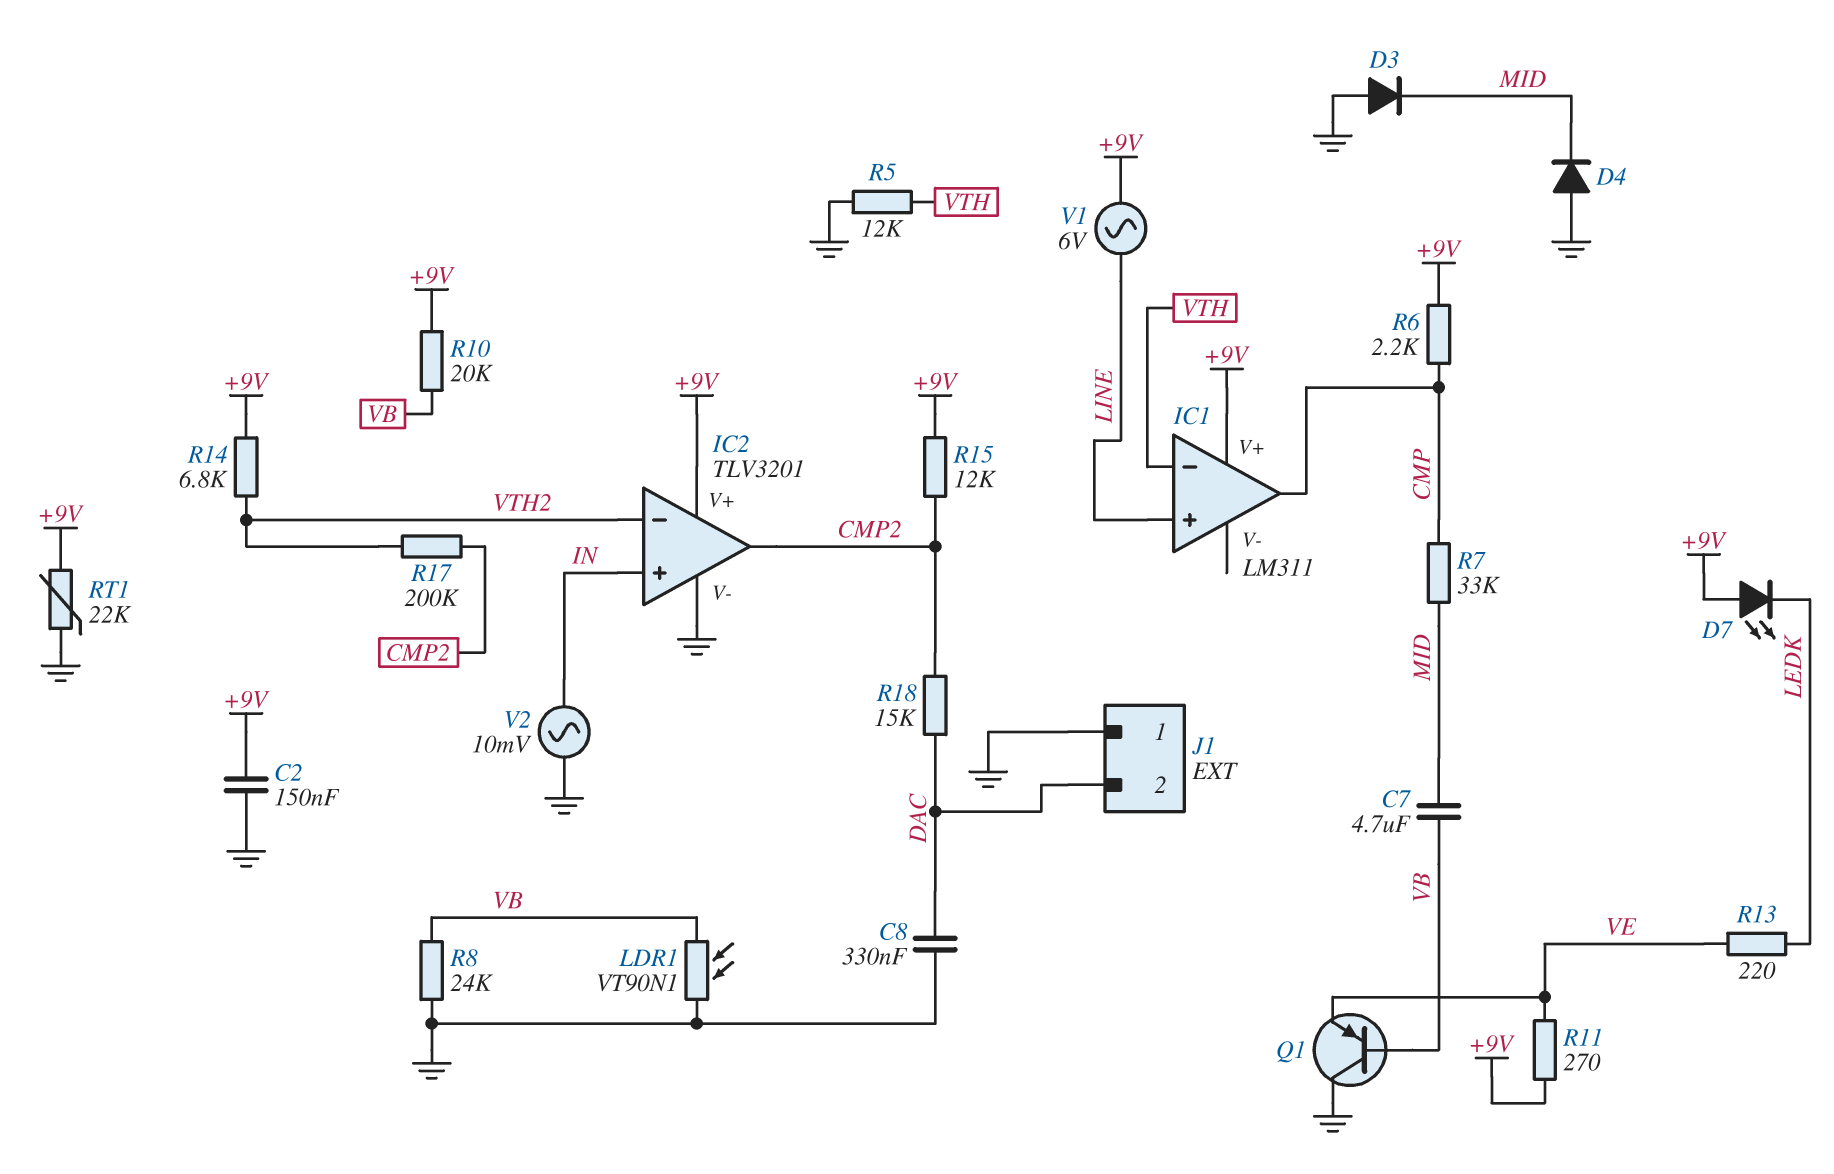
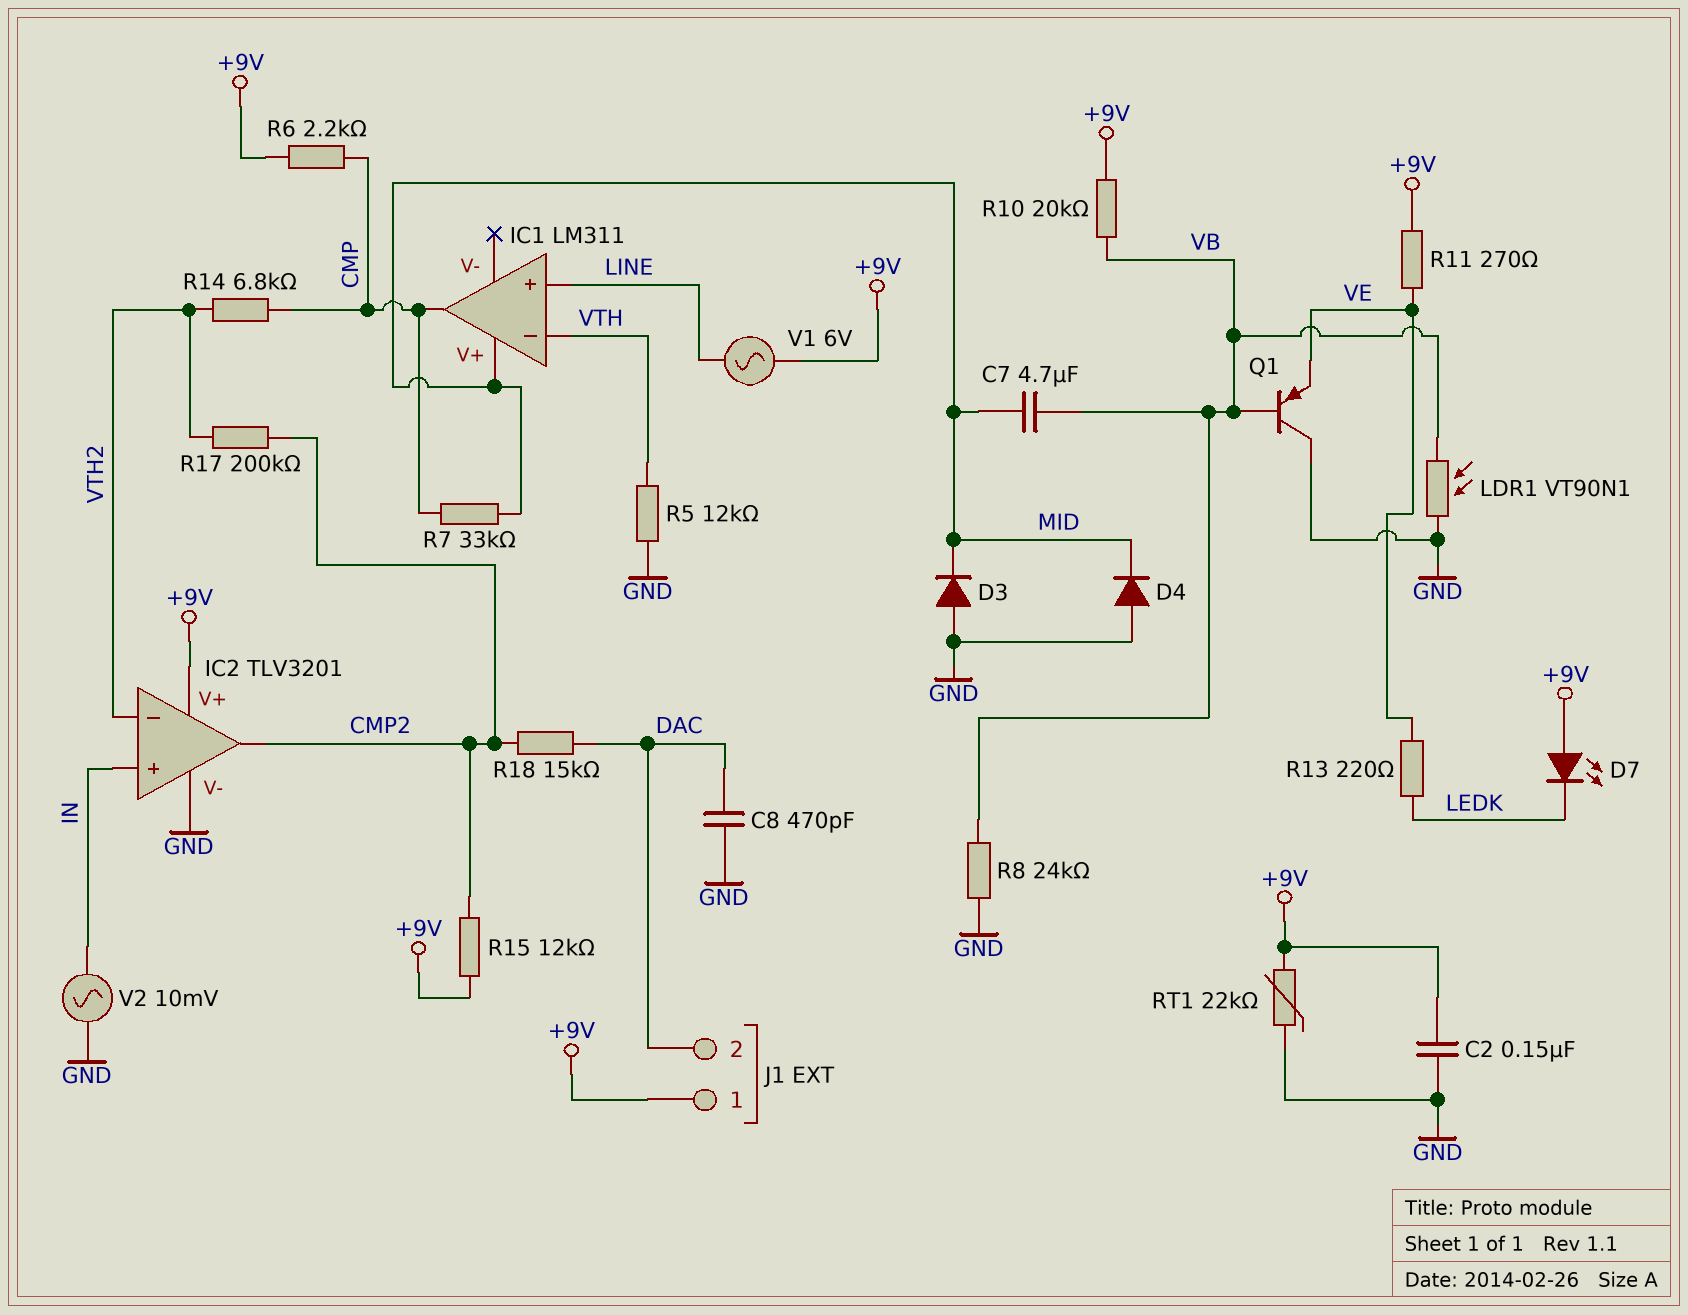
C8: 330nF (DAC, GND) -> 470pF (DAC, GND)
IC1 pin V+: +9V -> MID
J1 pin 1: GND -> +9V
R14: 6.8k (+9V, VTH2) -> 6.8k (CMP, VTH2)

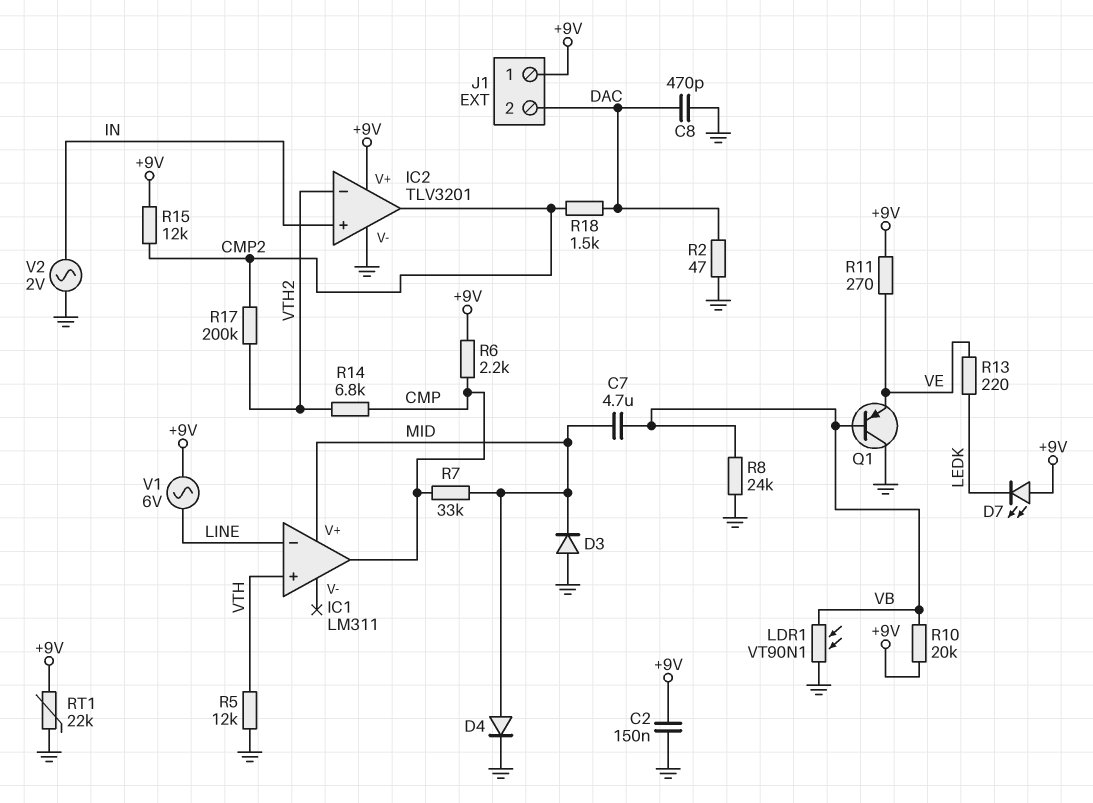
D4: diode (A GND, K MID) -> diode (A MID, K GND)
IC1 pin in+: LINE -> VTH
IC1 pin in-: VTH -> LINE
R2: none -> 47 (DAC, GND)
R18: 15k (CMP2, DAC) -> 1.5k (CMP2, DAC)
V2: AC 10mV (GND, IN) -> AC 2V (GND, IN)

